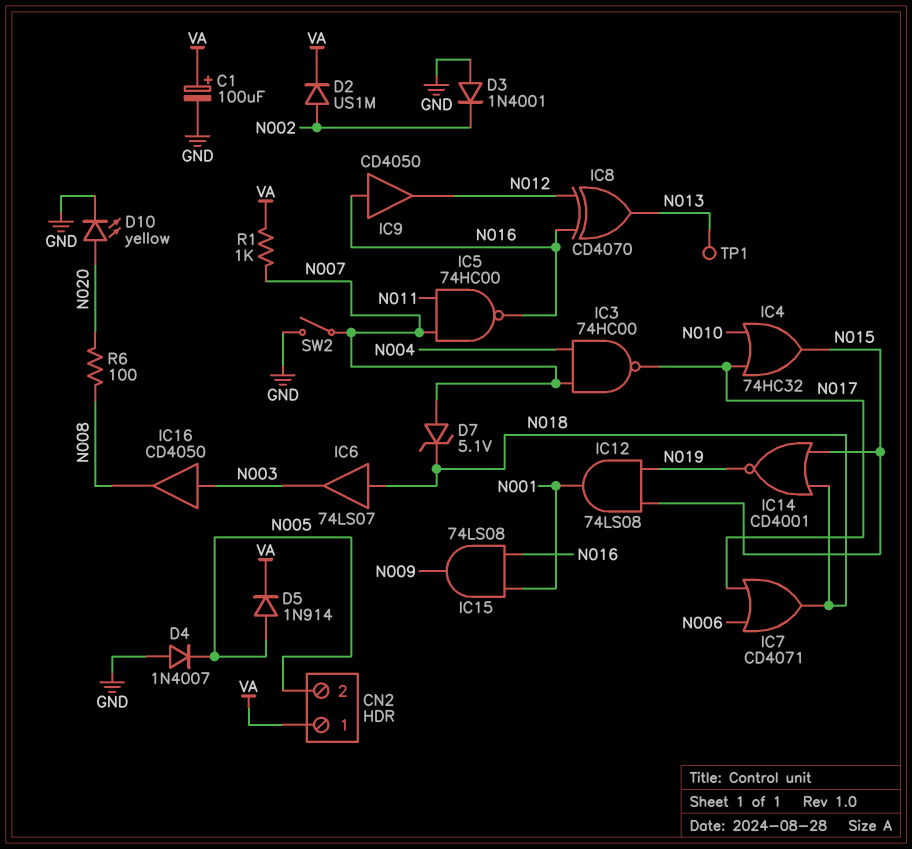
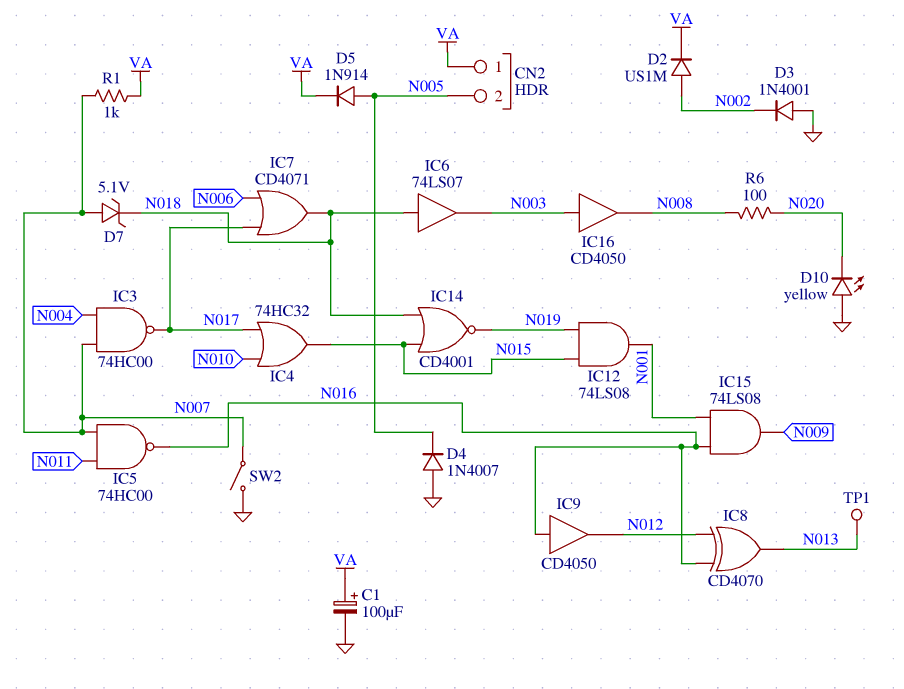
D10: LED yellow (A N020, K GND) -> LED yellow (A GND, K N020)

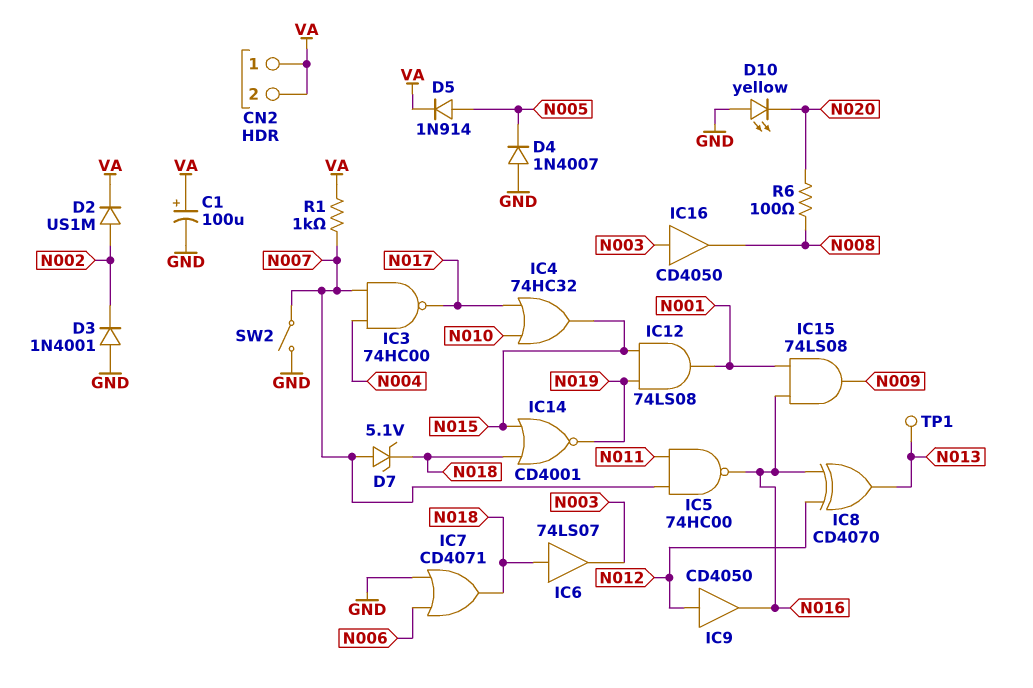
CN2 pin 2: N005 -> VA
IC7: OR CD4071 (in N006, in N017, out N018) -> OR CD4071 (in GND, in N006, out N018)
IC9: buffer CD4050 (in N016, out N012) -> buffer CD4050 (in N012, out N016)

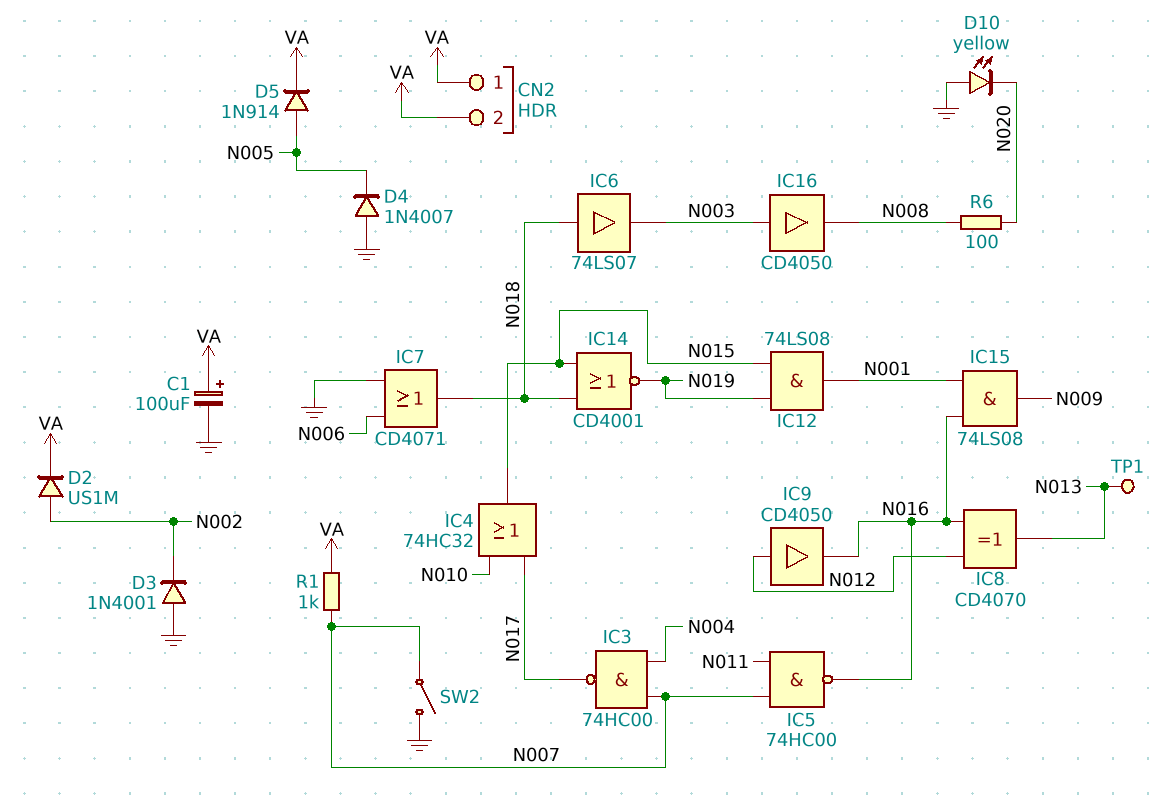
D7: zener 5.1V (A N007, K N018) -> none

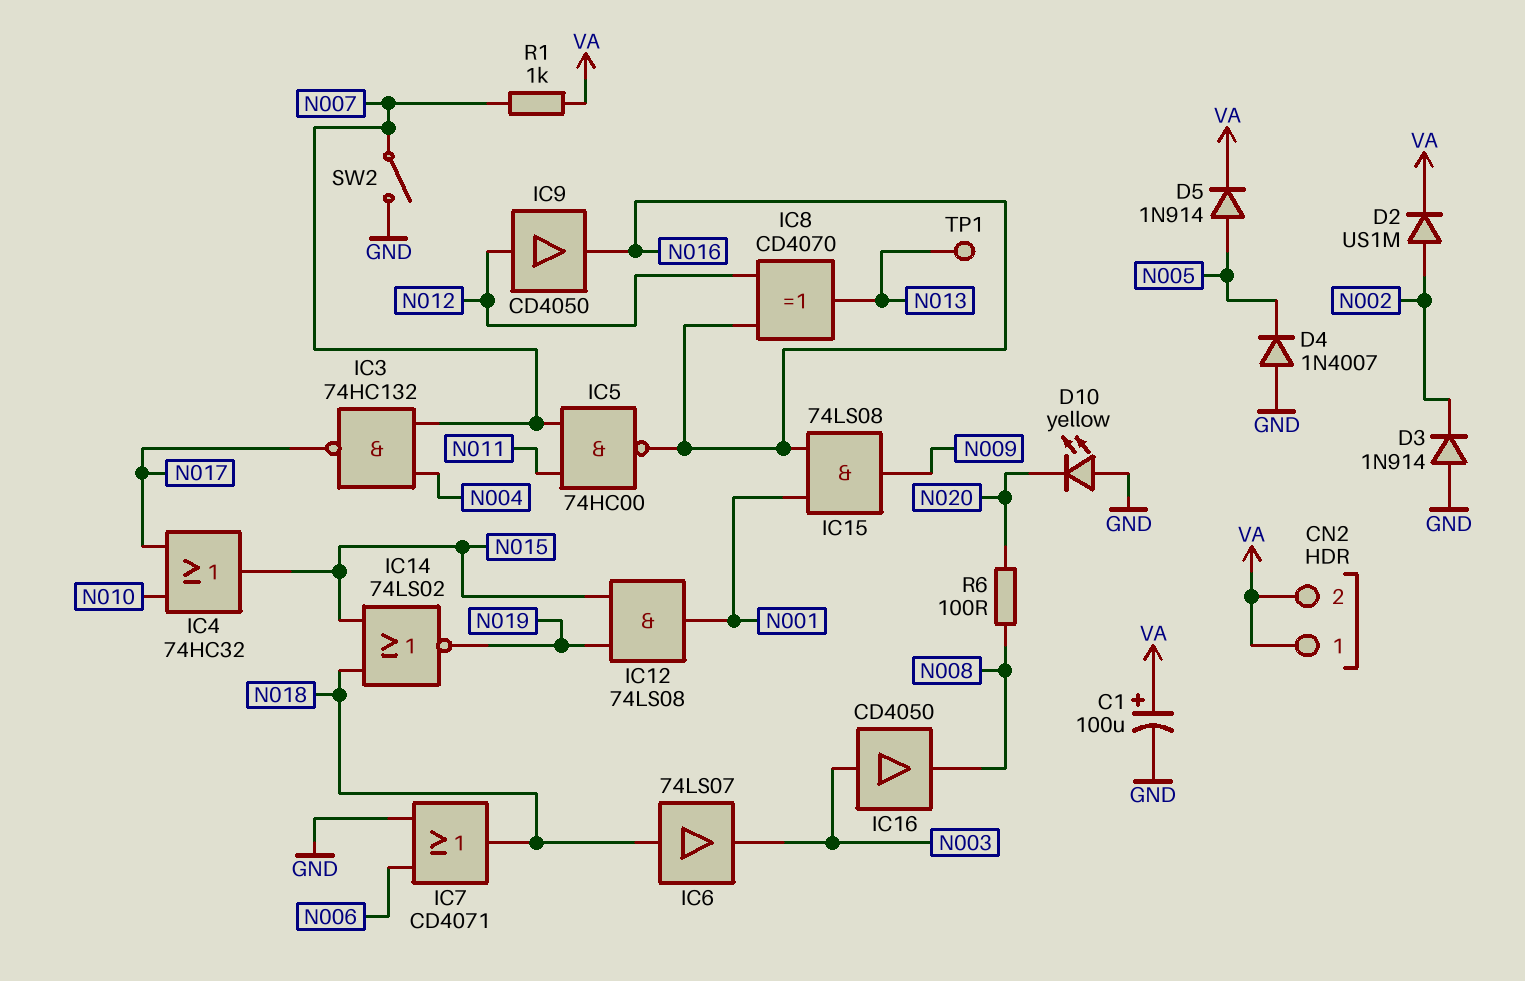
D3: diode 1N4001 (A GND, K N002) -> diode 1N914 (A GND, K N002)
IC3: NAND 74HC00 (in N004, in N007, out N017) -> NAND 74HC132 (in N004, in N007, out N017)
IC14: NOR CD4001 (in N015, in N018, out N019) -> NOR 74LS02 (in N015, in N018, out N019)

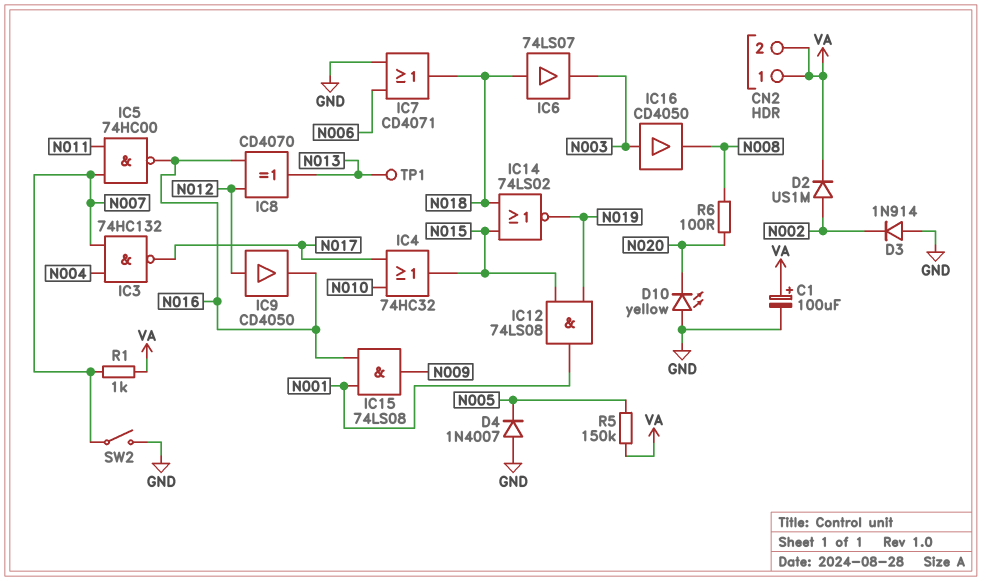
D5: diode 1N914 (A N005, K VA) -> none
R5: none -> 150k (N005, VA)

